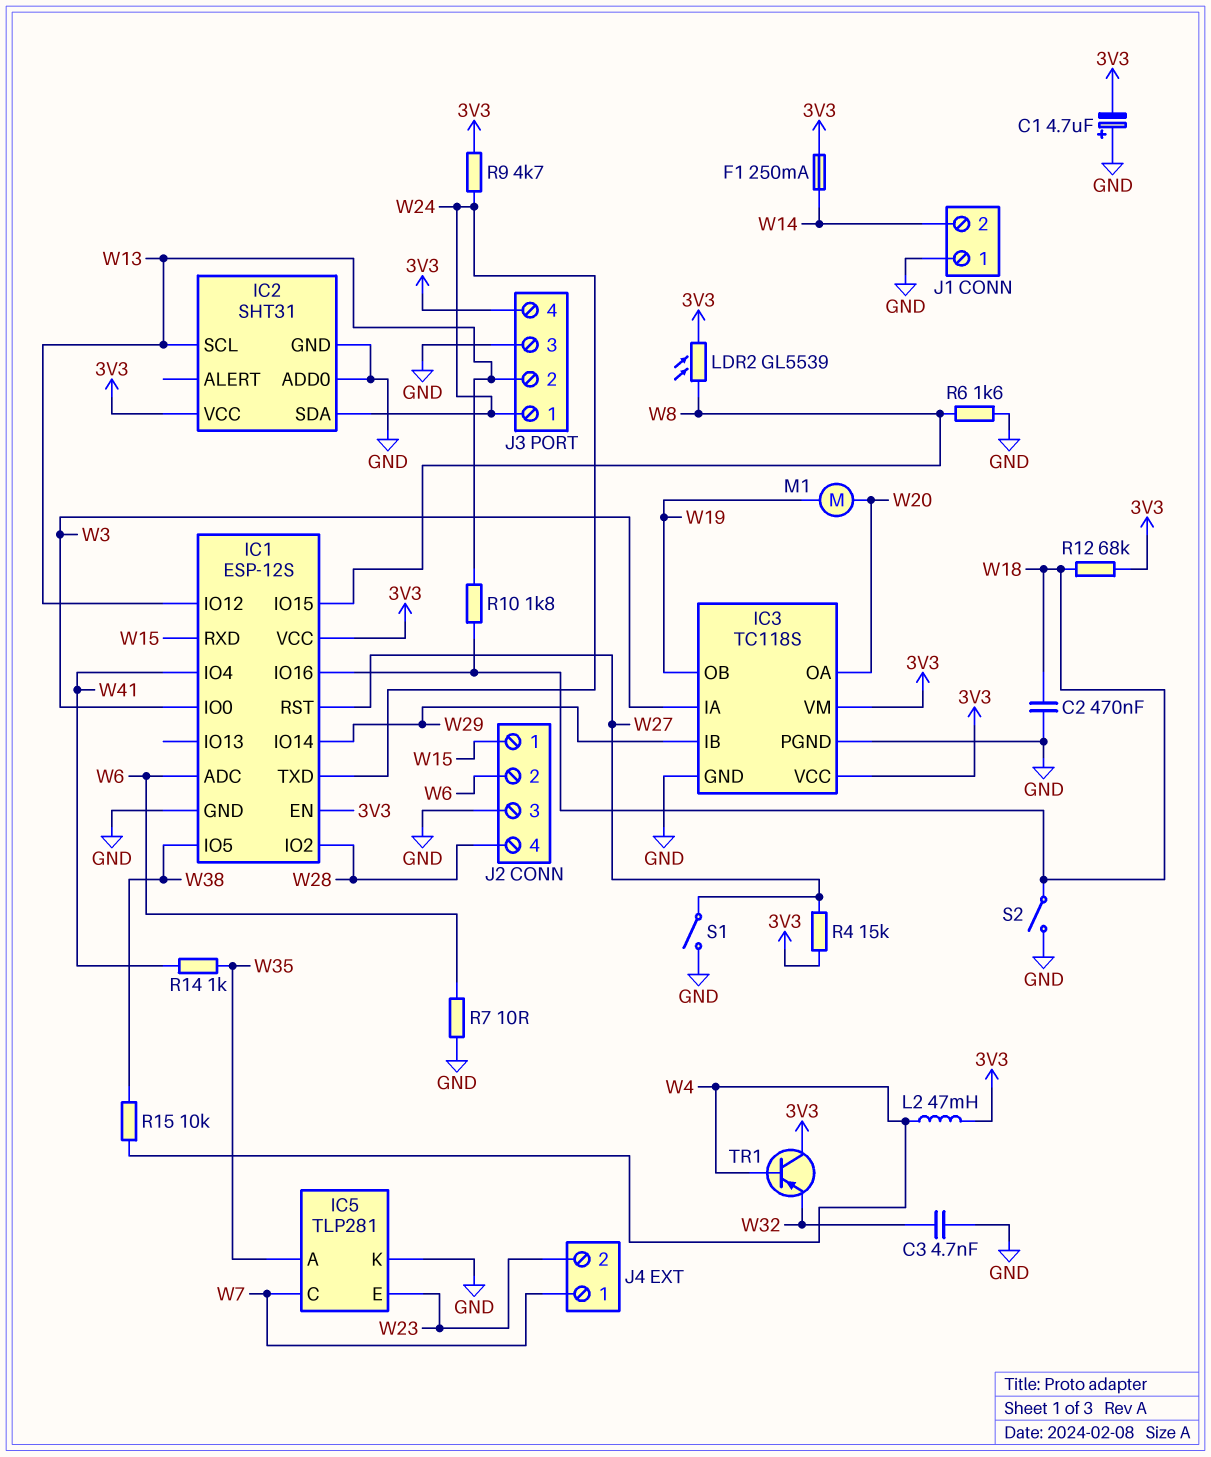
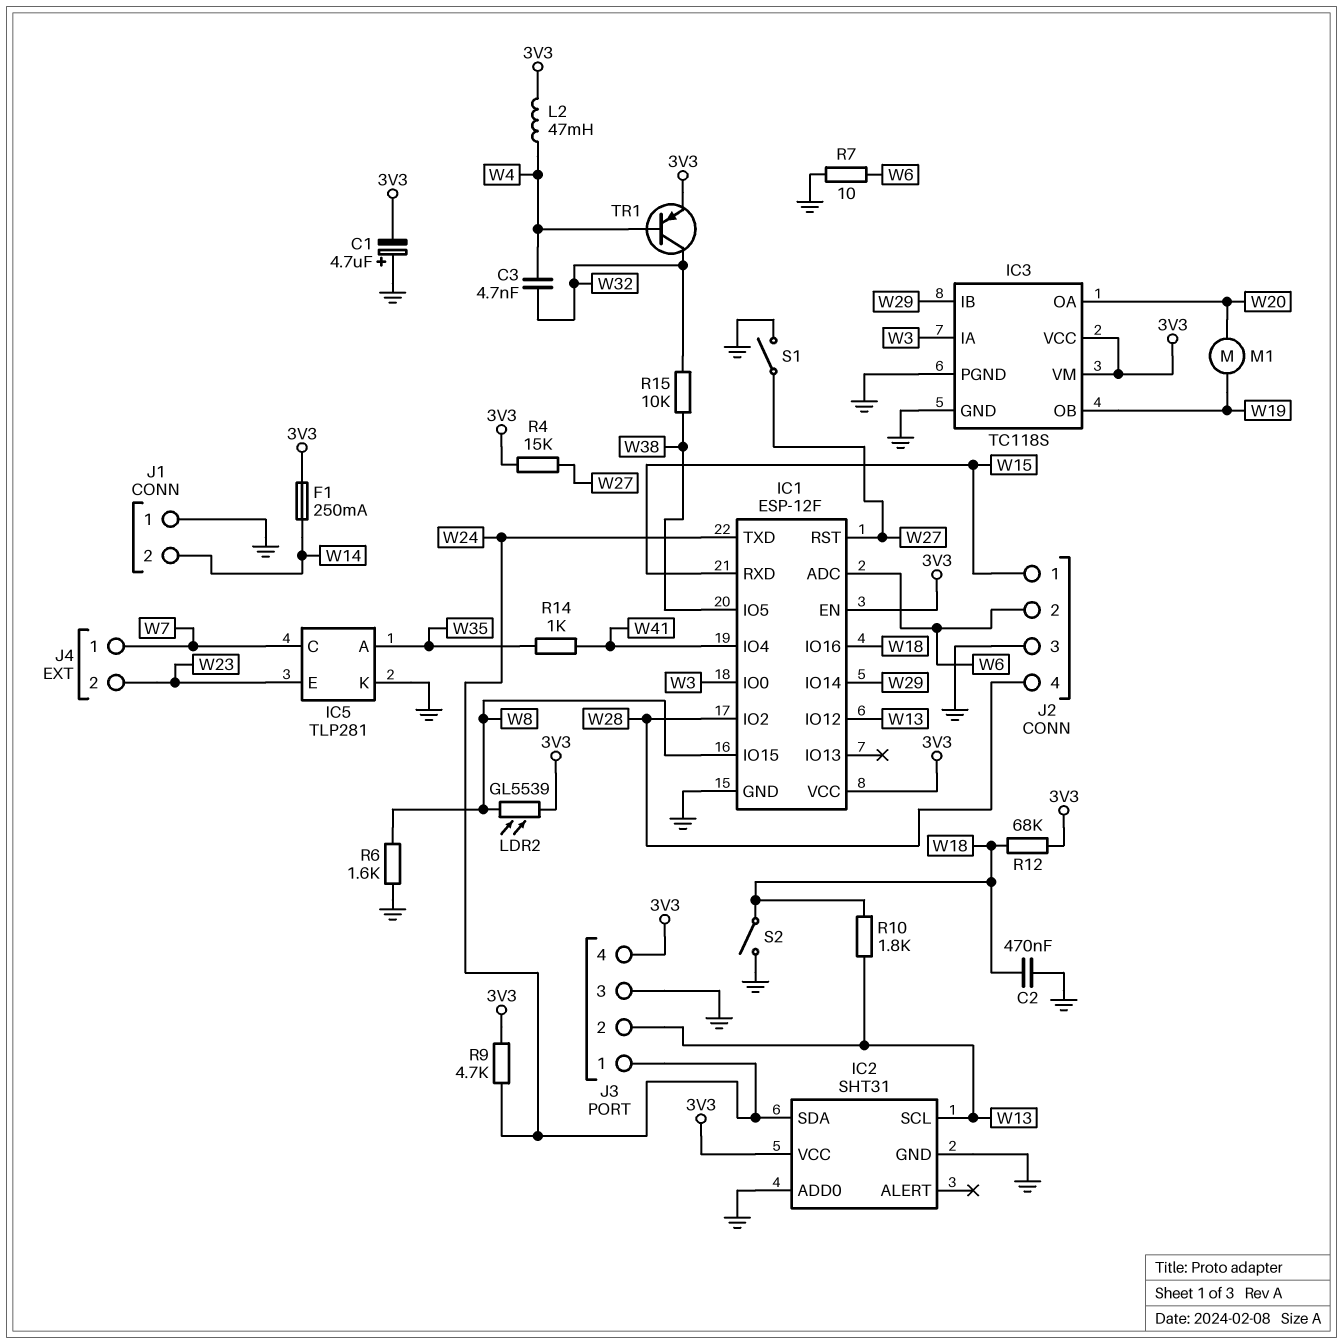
C3: 4.7nF (GND, W32) -> 4.7nF (W4, W32)
IC1: ESP-12S -> ESP-12F
R15: 10k (W4, W38) -> 10k (W32, W38)
TR1: PNP (B W4, C 3V3, E W32) -> PNP (B W4, C W32, E 3V3)

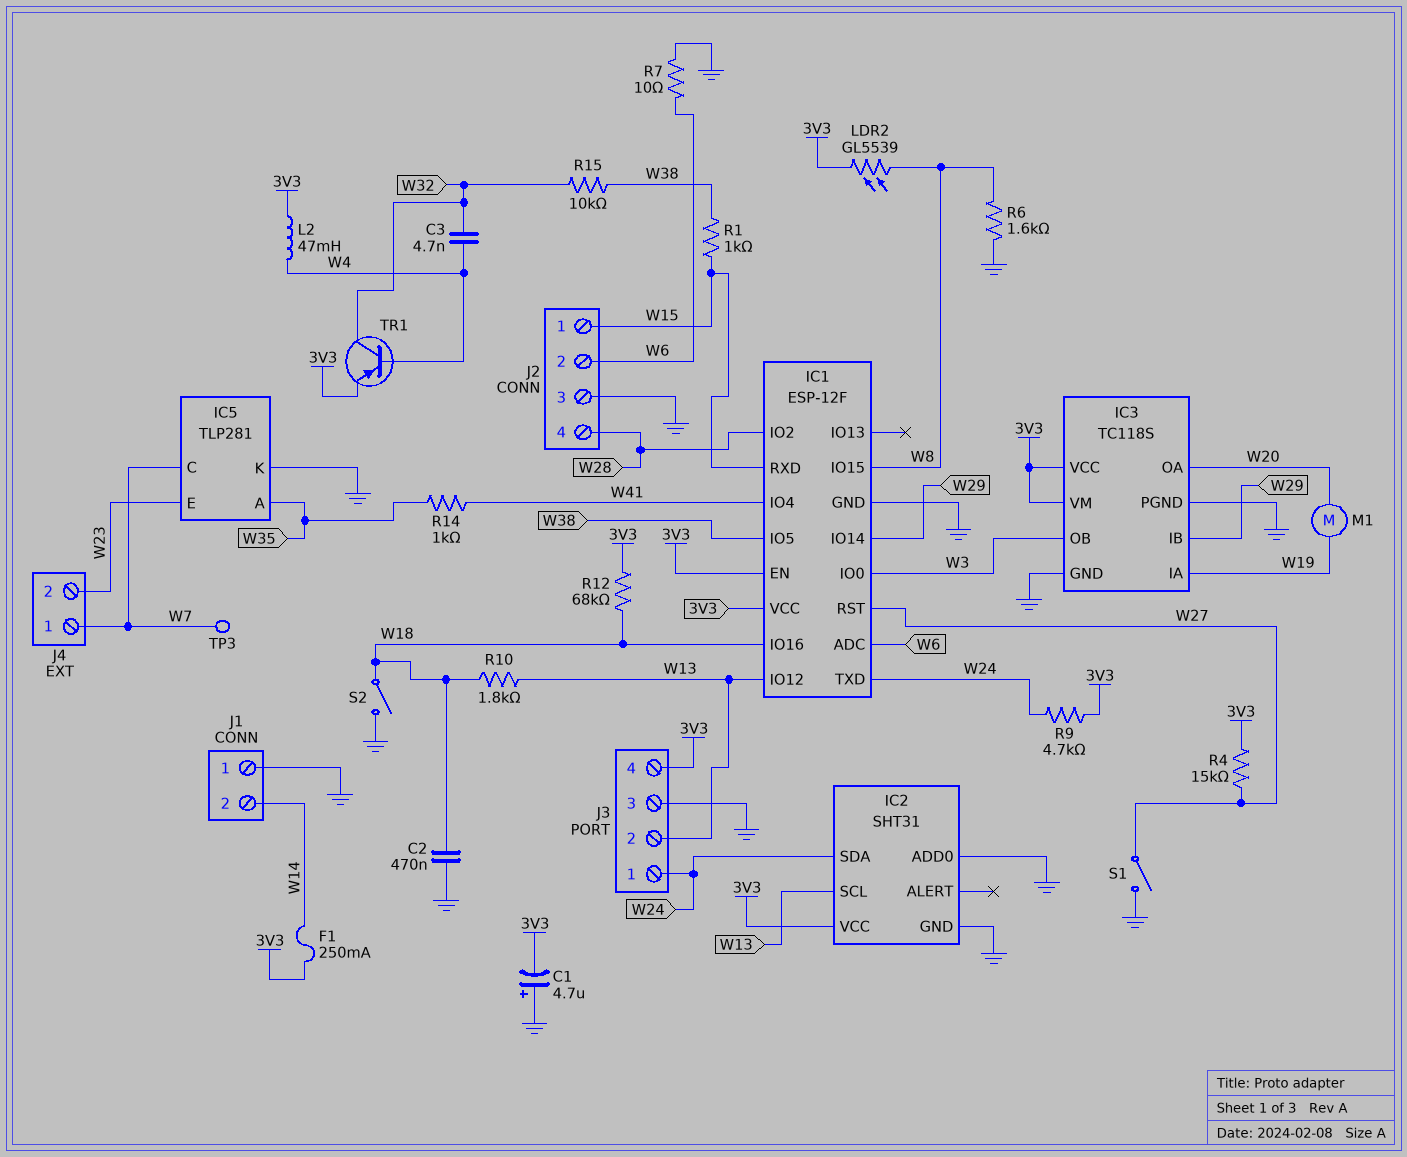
IC3 pin IA: W3 -> W19
IC3 pin OB: W19 -> W3
R1: none -> 1k (W15, W38)
TP3: none -> test point (W7)

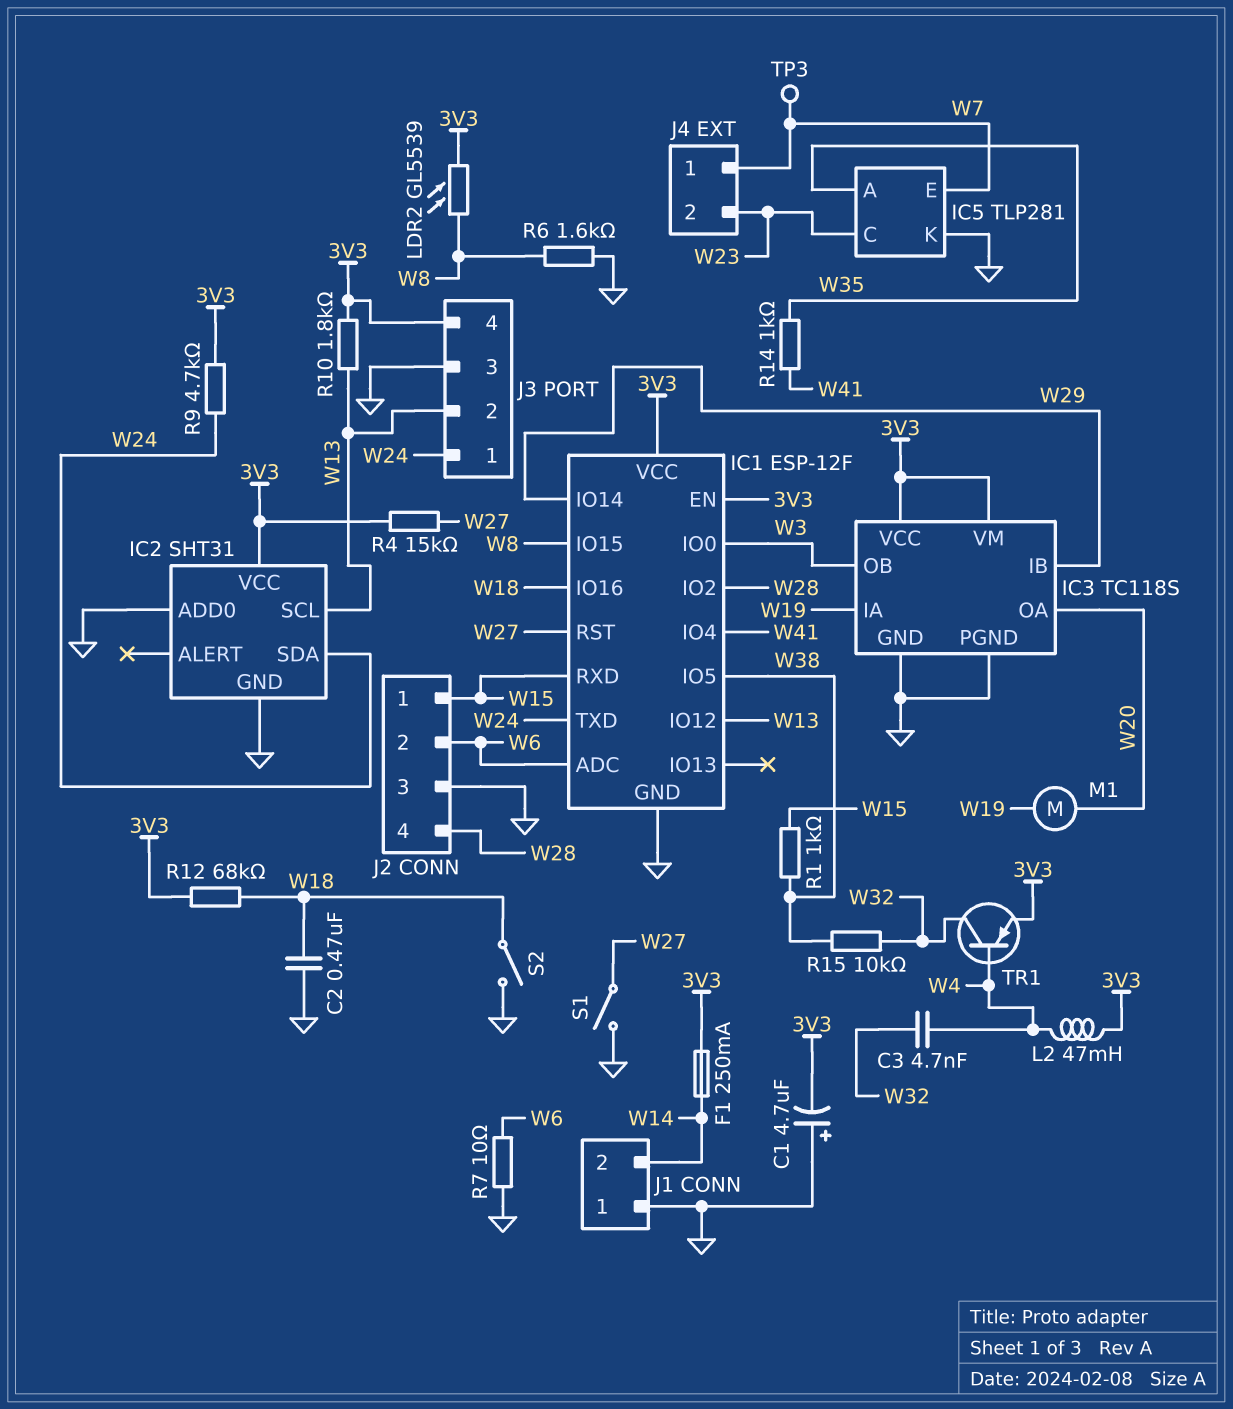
IC5 pin C: W7 -> W23
IC5 pin E: W23 -> W7
R10: 1.8k (W13, W18) -> 1.8k (3V3, W13)

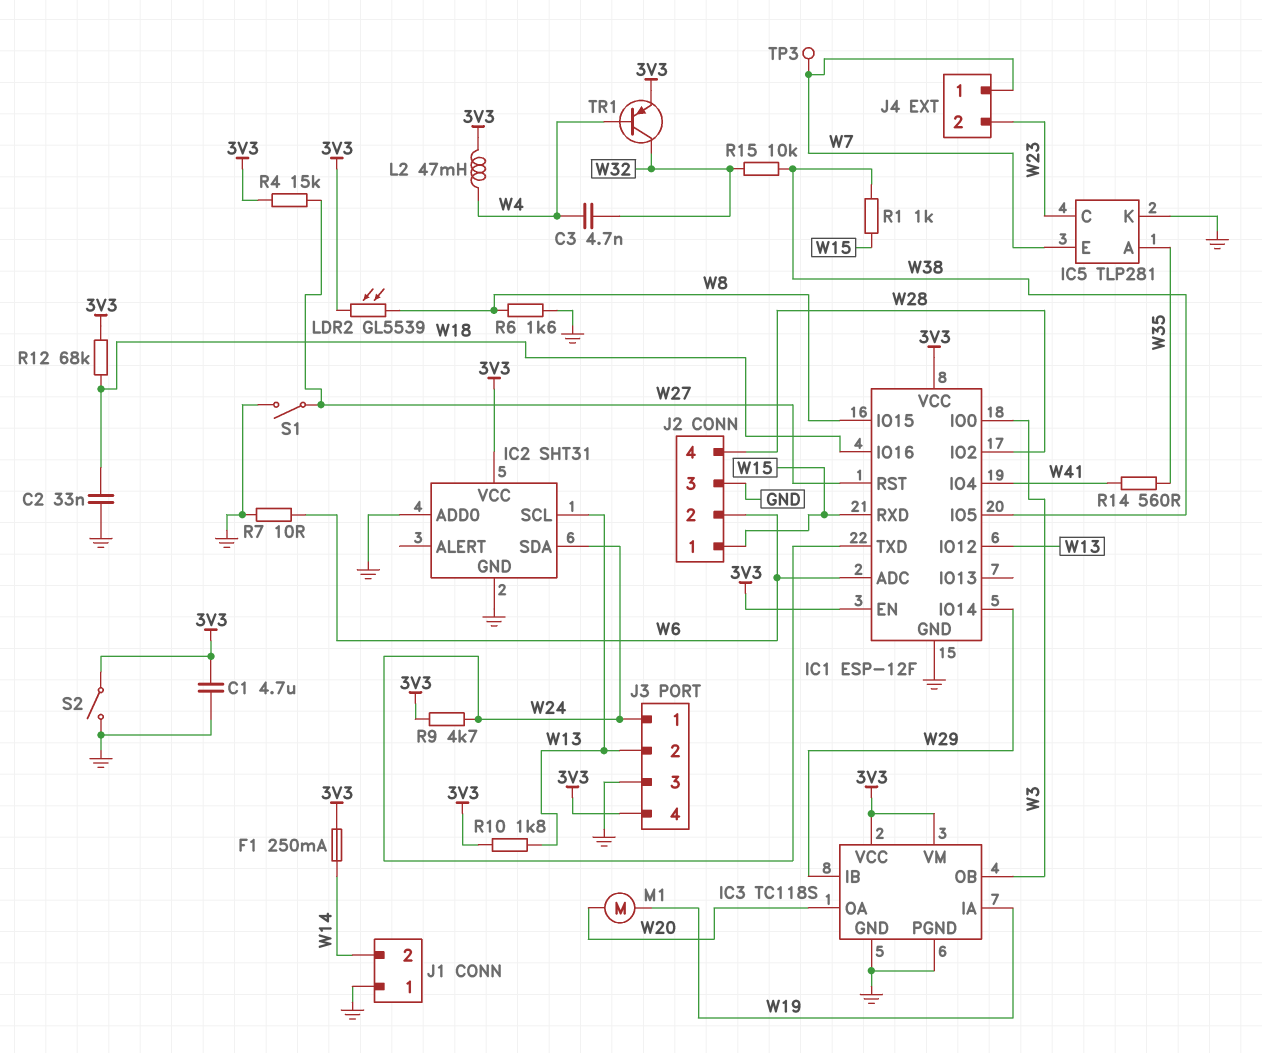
C1: 4.7uF (plus GND, minus 3V3) -> 4.7uF (3V3, GND)
C2: 470nF (GND, W18) -> 33nF (GND, W18)
R14: 1k (W35, W41) -> 560 (W35, W41)
S2: switch (GND, W18) -> switch (3V3, GND)

